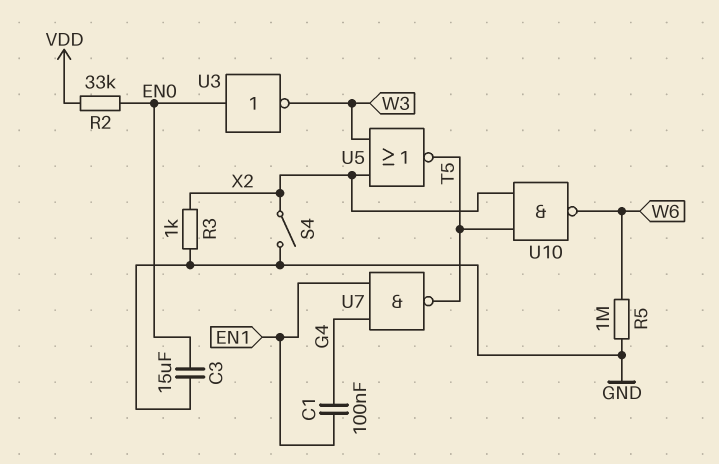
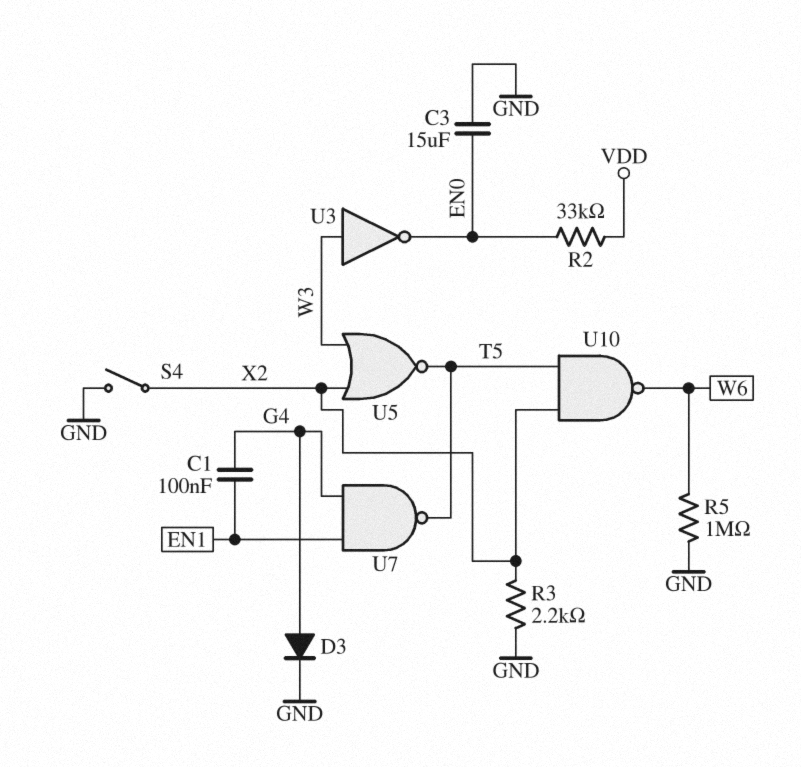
D3: none -> diode (A G4, K GND)
R3: 1k (GND, X2) -> 2.2k (GND, X2)
U3: NOT (in EN0, out W3) -> NOT (in W3, out EN0)

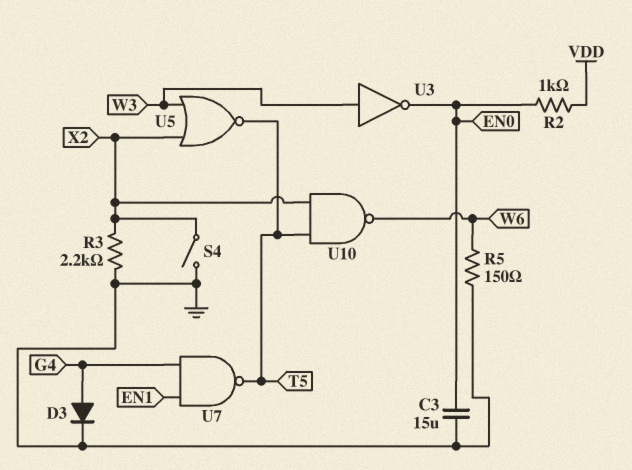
C1: 100nF (EN1, G4) -> none
R2: 33k (EN0, VDD) -> 1k (EN0, VDD)
R5: 1M (GND, W6) -> 150 (GND, W6)

